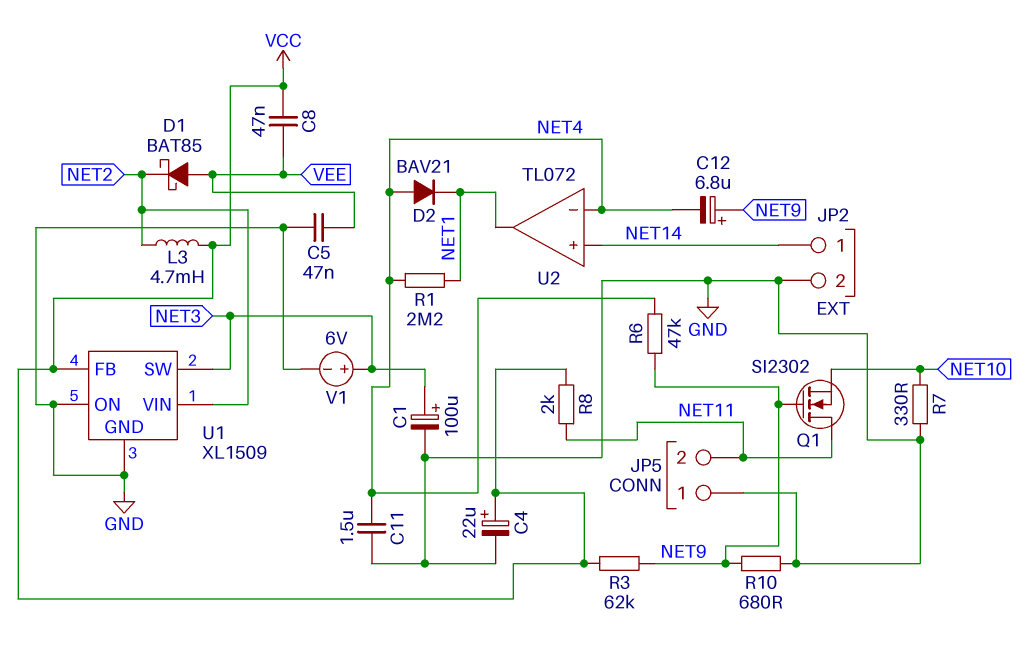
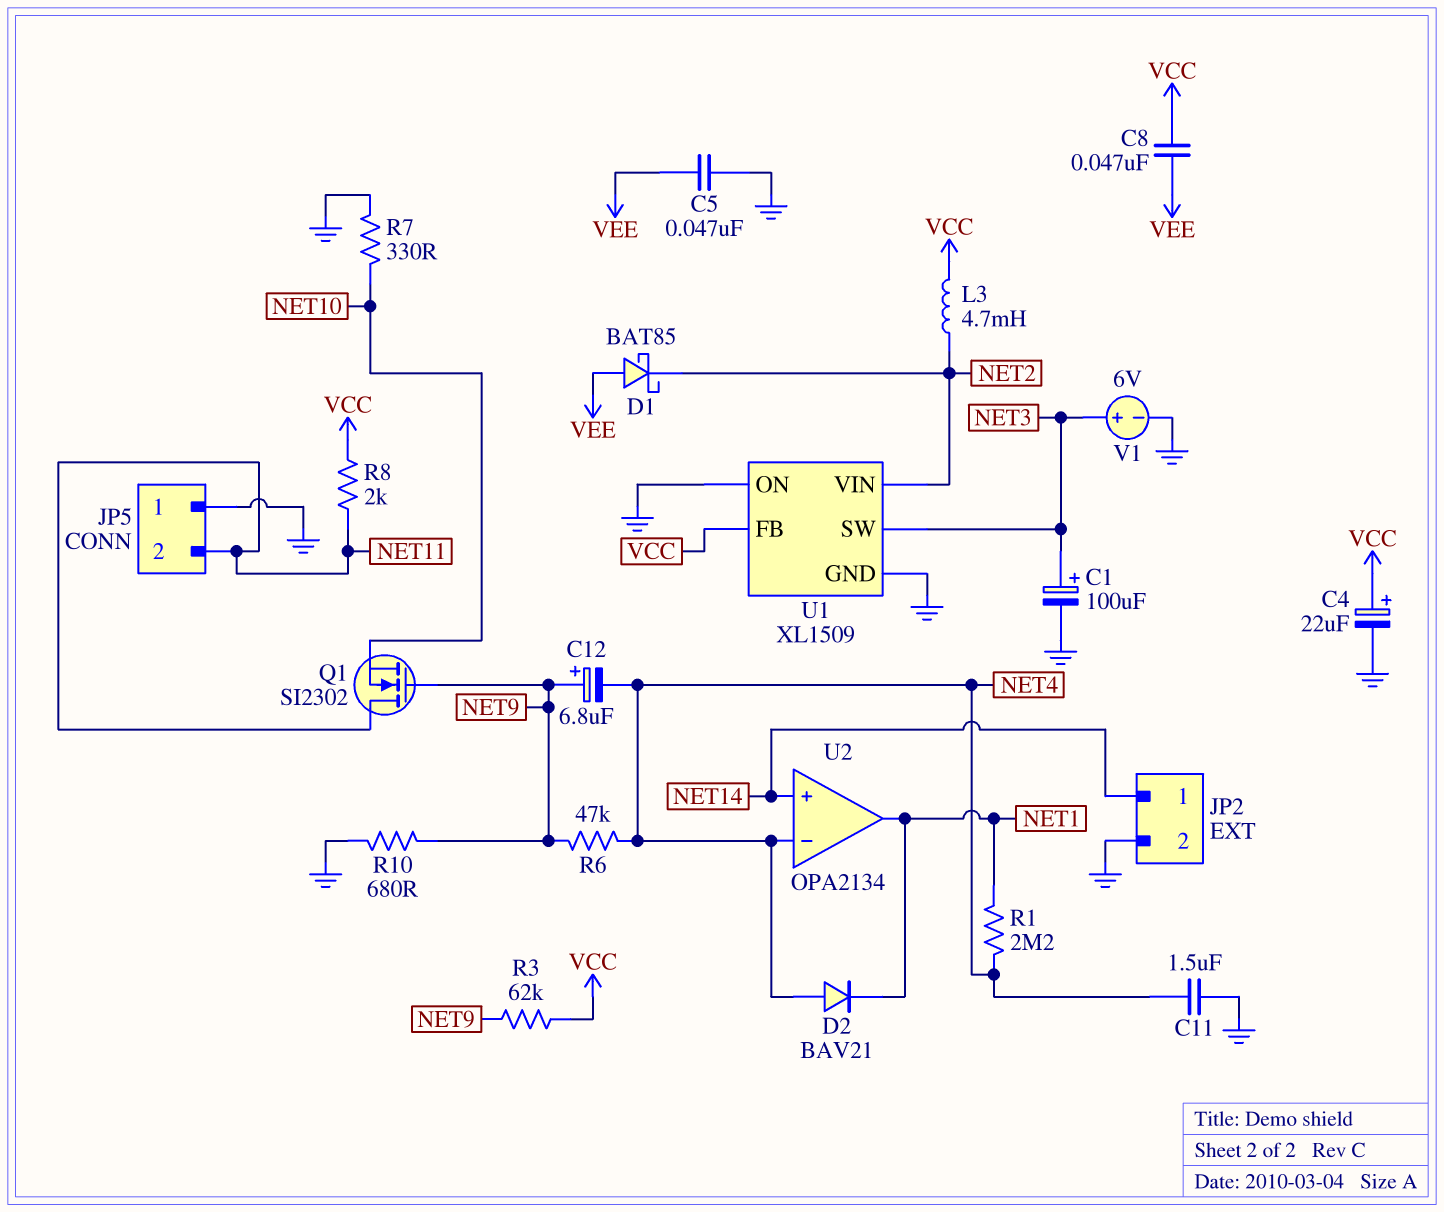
U2: TL072 -> OPA2134

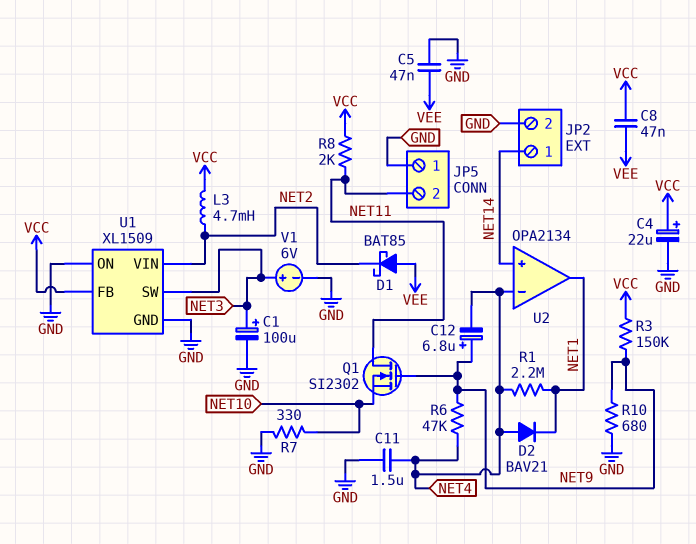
R3: 62k (NET9, VCC) -> 150k (NET9, VCC)

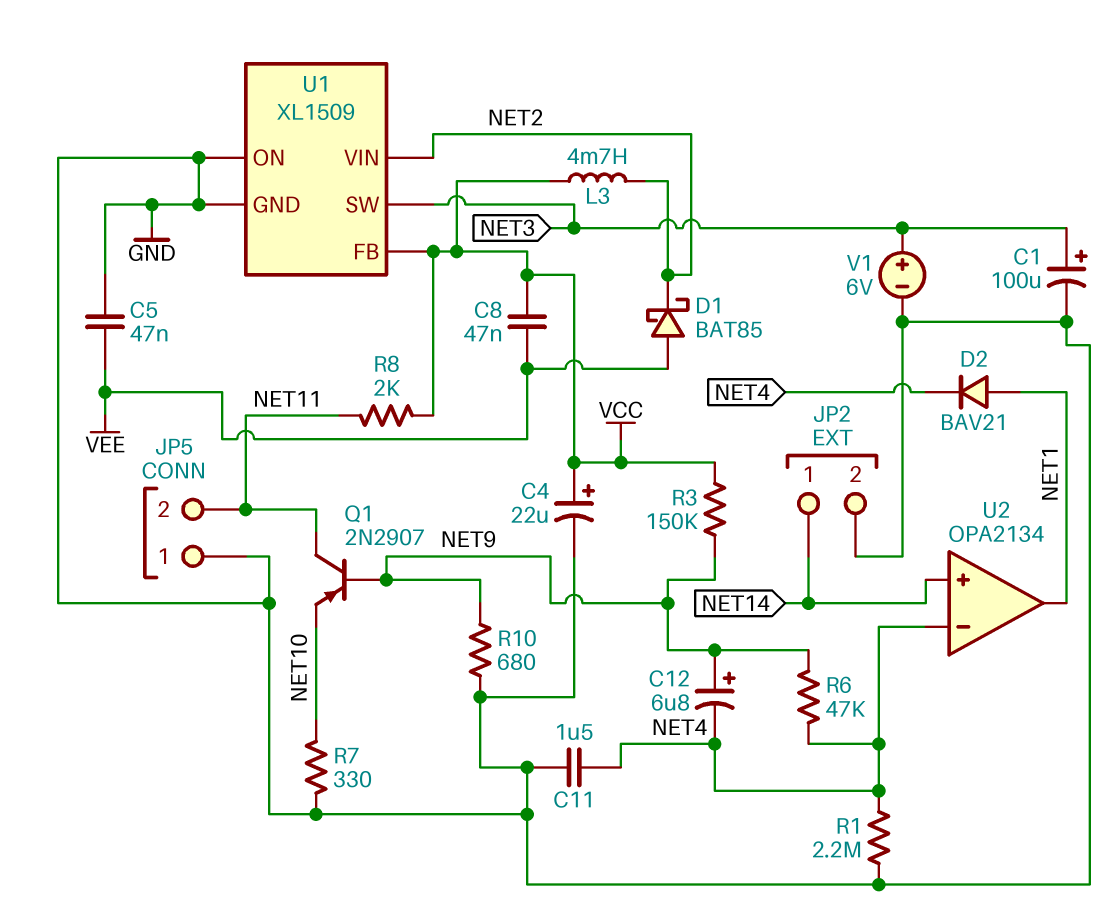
D2: diode BAV21 (A NET4, K NET1) -> diode BAV21 (A NET1, K NET4)
Q1: NMOS SI2302 (G NET9, D NET11, S NET10) -> PNP 2N2907 (B NET9, C NET11, E NET10)
R1: 2.2M (NET1, NET4) -> 2.2M (GND, NET4)

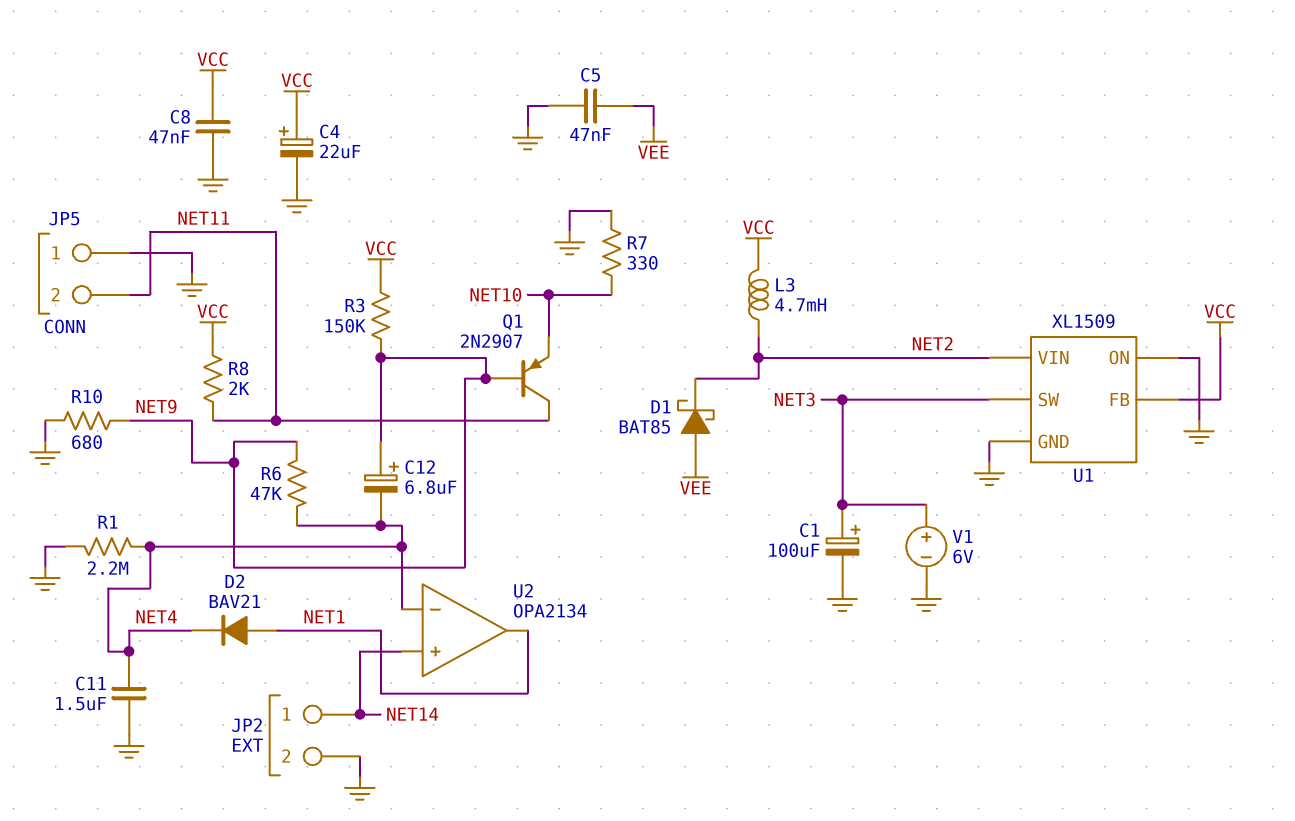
C8: 47nF (VCC, VEE) -> 47nF (GND, VCC)

